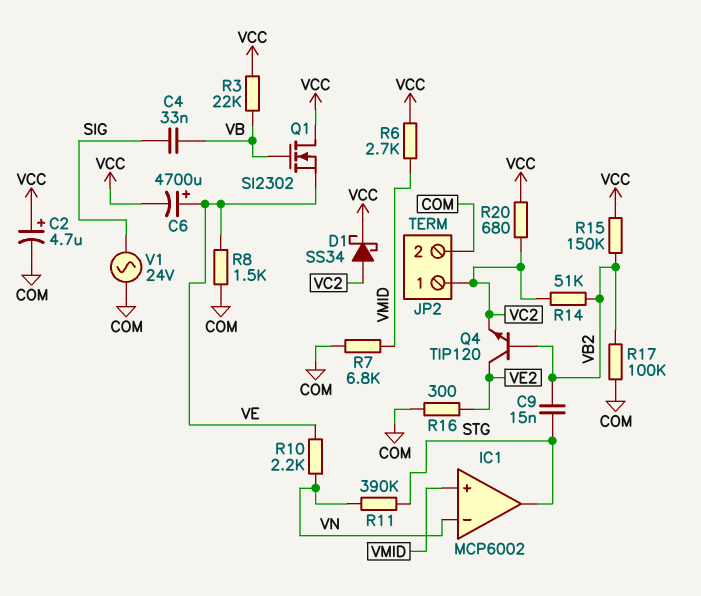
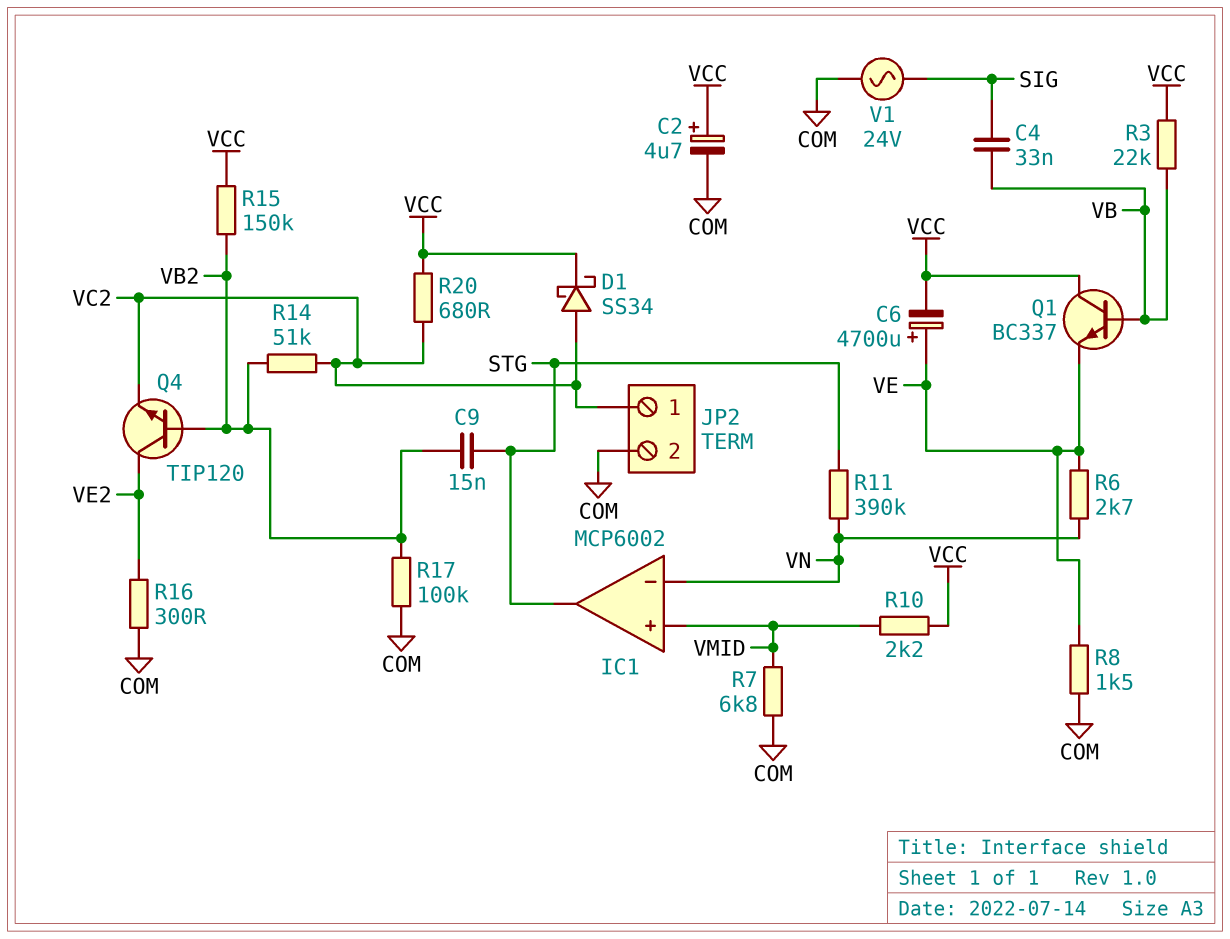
Q1: NMOS SI2302 (G VB, D VCC, S VE) -> NPN BC337 (B VB, C VCC, E VE)
R6: 2.7k (VCC, VMID) -> 2.7k (VE, VN)
R10: 2.2k (VE, VN) -> 2.2k (VCC, VMID)

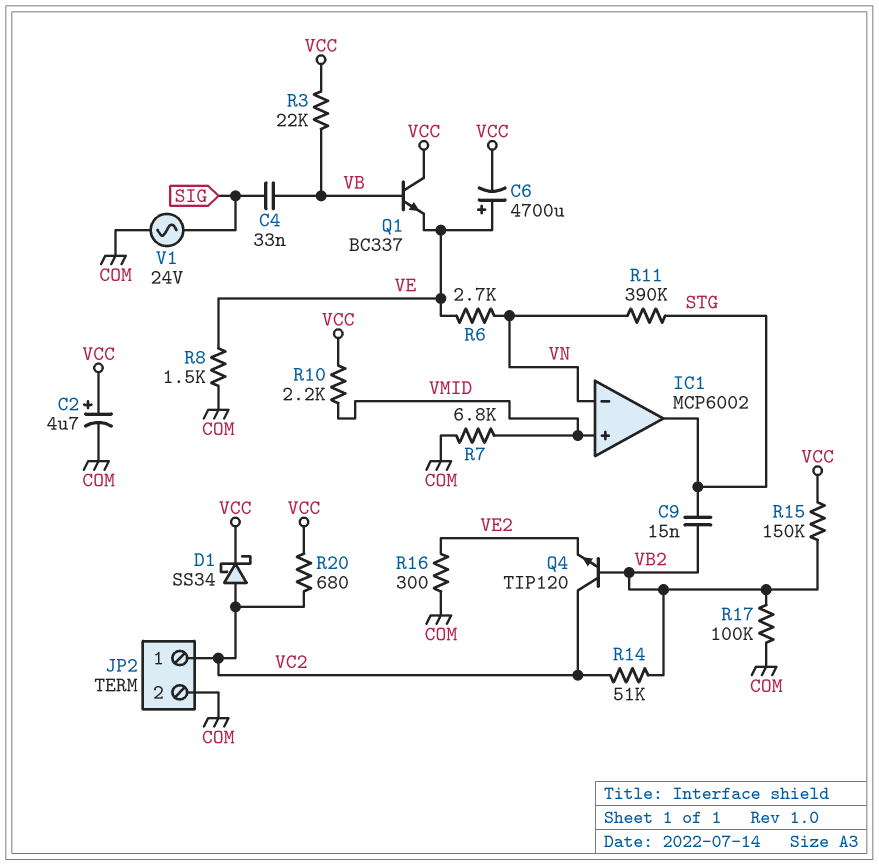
Q4: NPN TIP120 (B VB2, C VE2, E VC2) -> NPN TIP120 (B VB2, C VC2, E VE2)

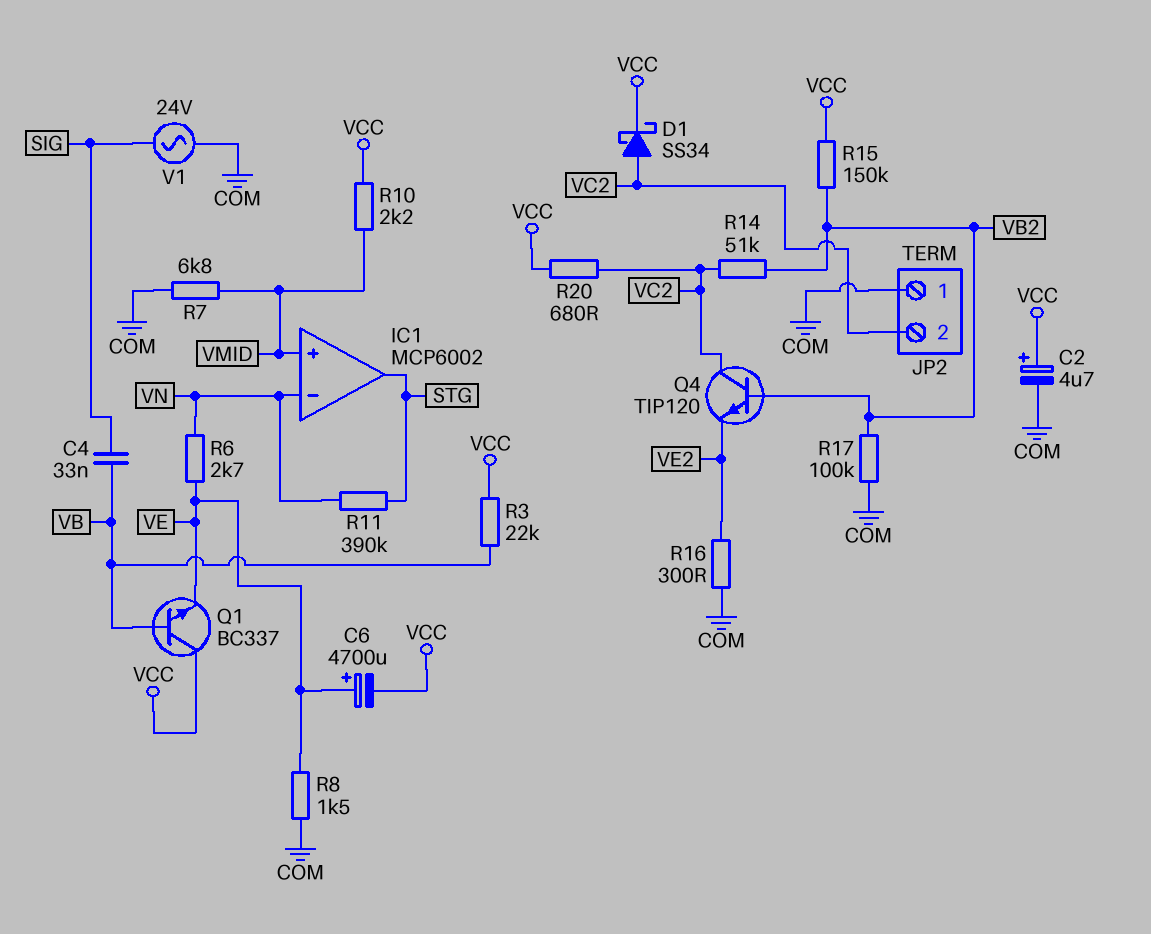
C9: 15nF (STG, VB2) -> none
JP2 pin 1: VC2 -> COM
JP2 pin 2: COM -> VC2

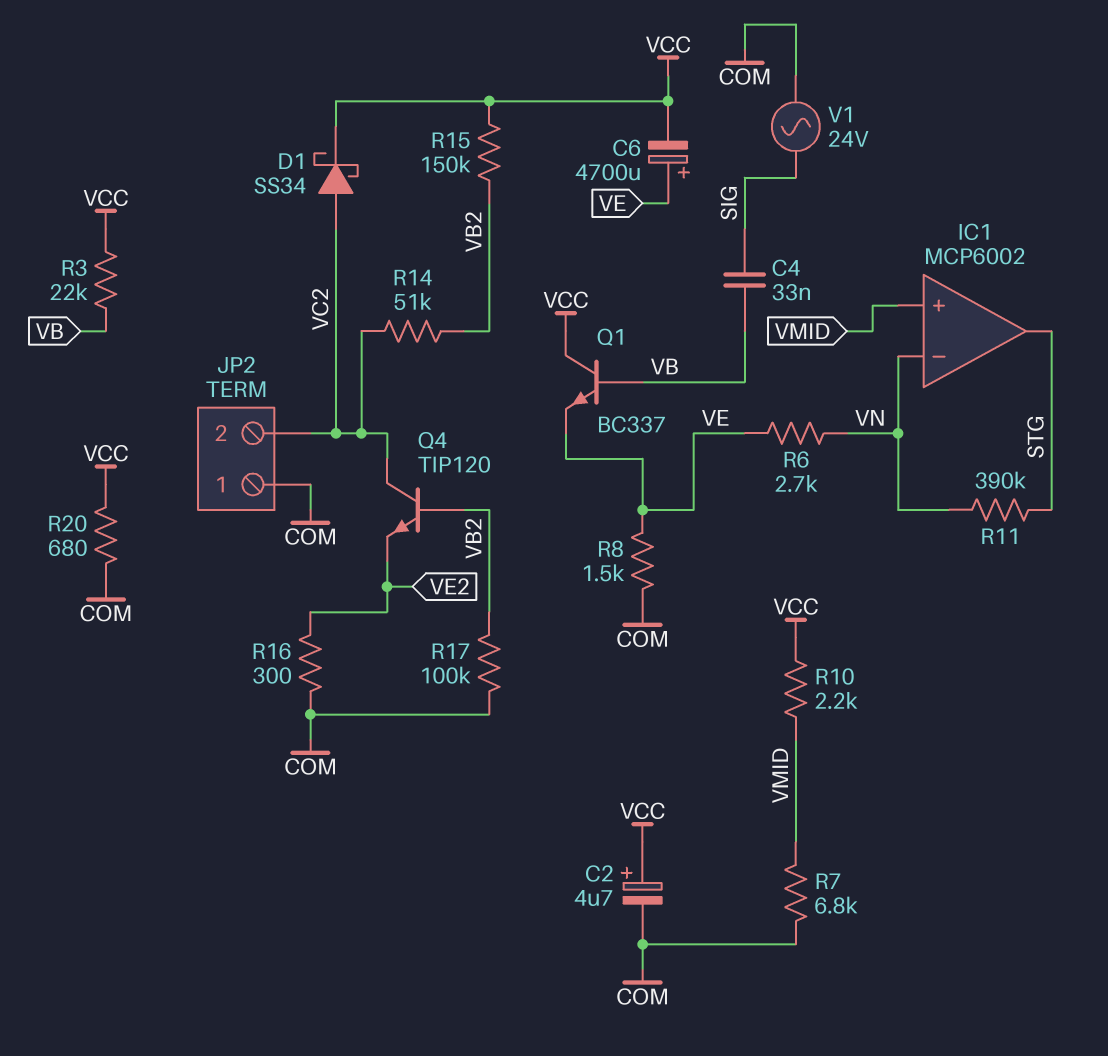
R20: 680 (VC2, VCC) -> 680 (COM, VCC)

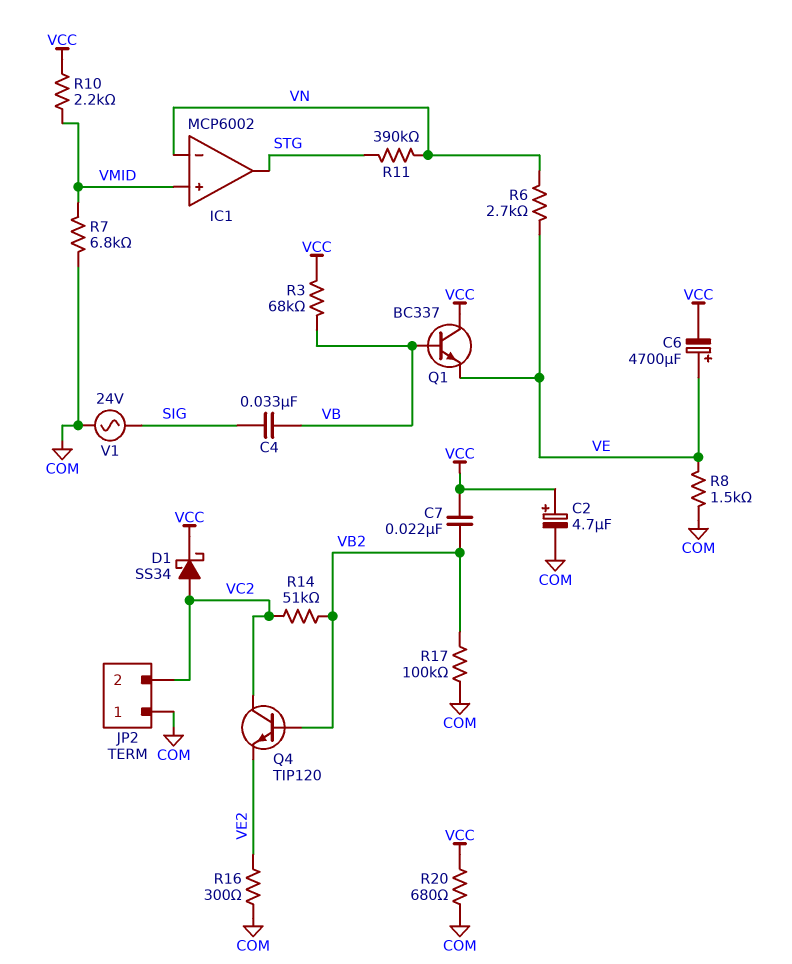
C7: none -> 22nF (VB2, VCC)
R3: 22k (VB, VCC) -> 68k (VB, VCC)
R15: 150k (VB2, VCC) -> none

